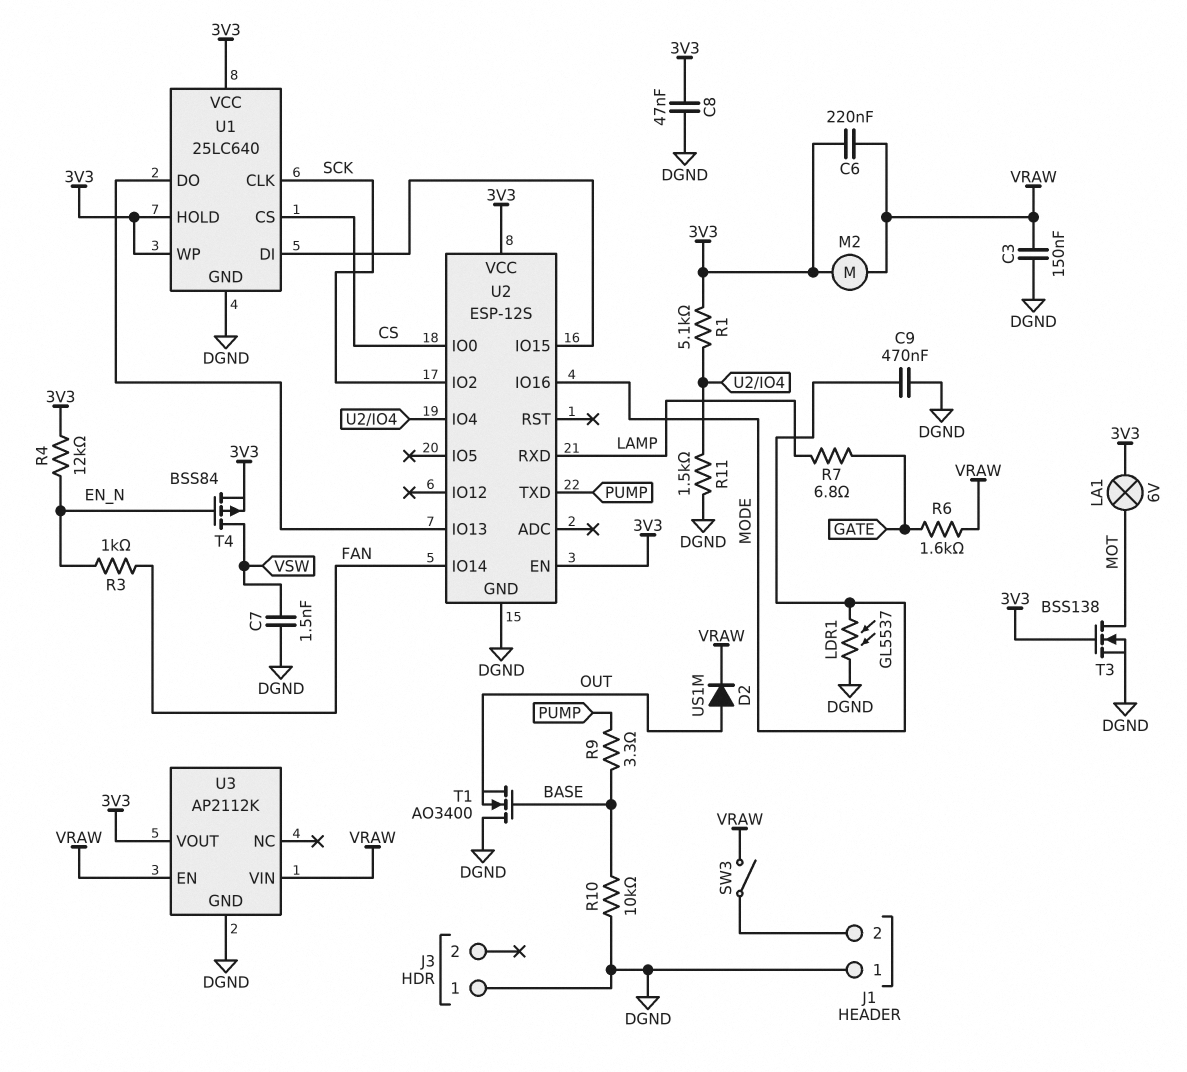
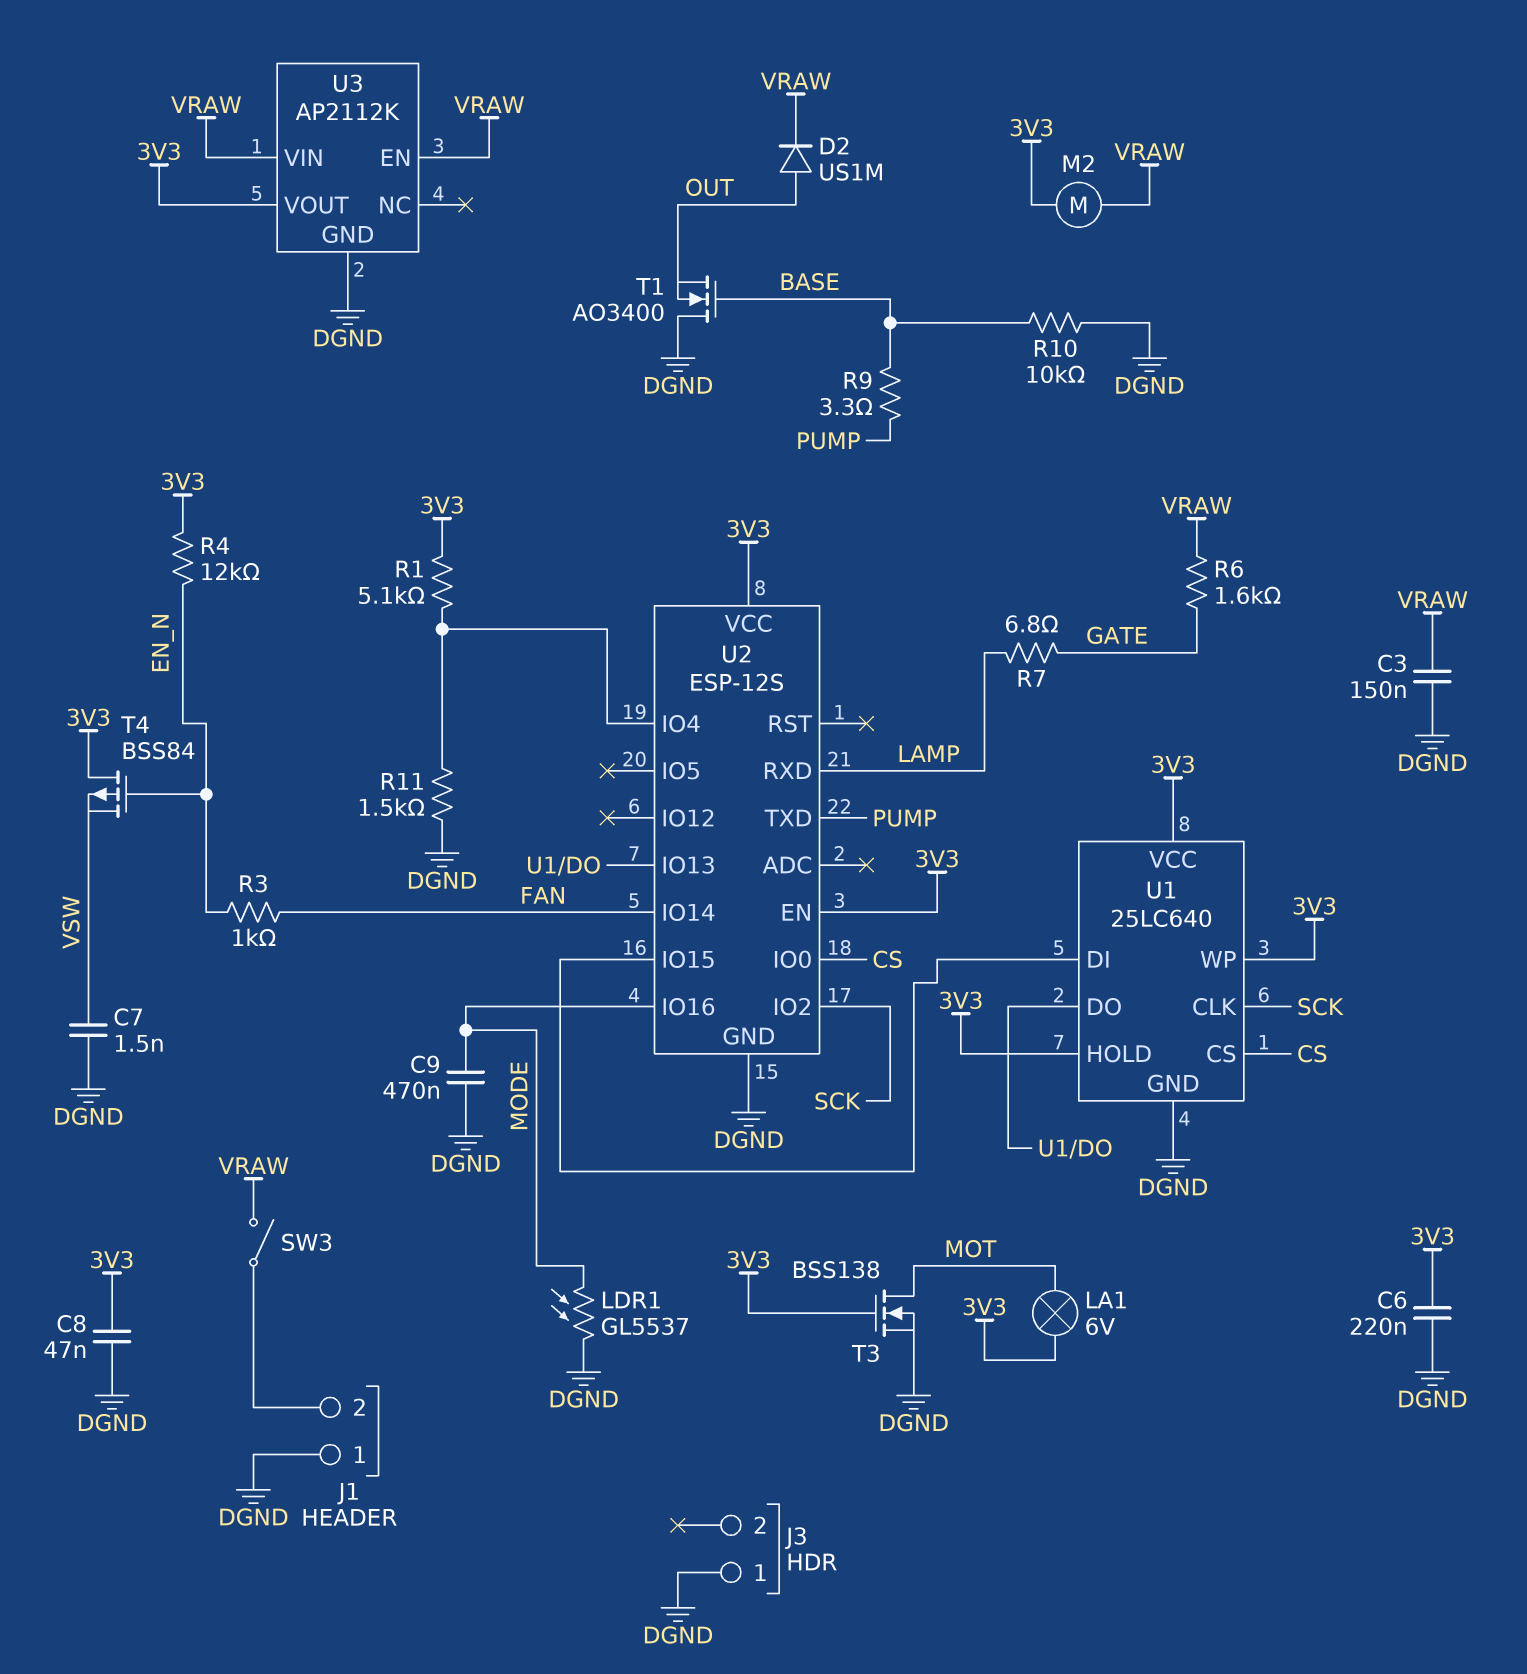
C6: 220nF (3V3, VRAW) -> 220nF (3V3, DGND)
T4: PMOS BSS84 (G EN_N, D VSW, S 3V3) -> PMOS BSS84 (G EN_N, D 3V3, S VSW)

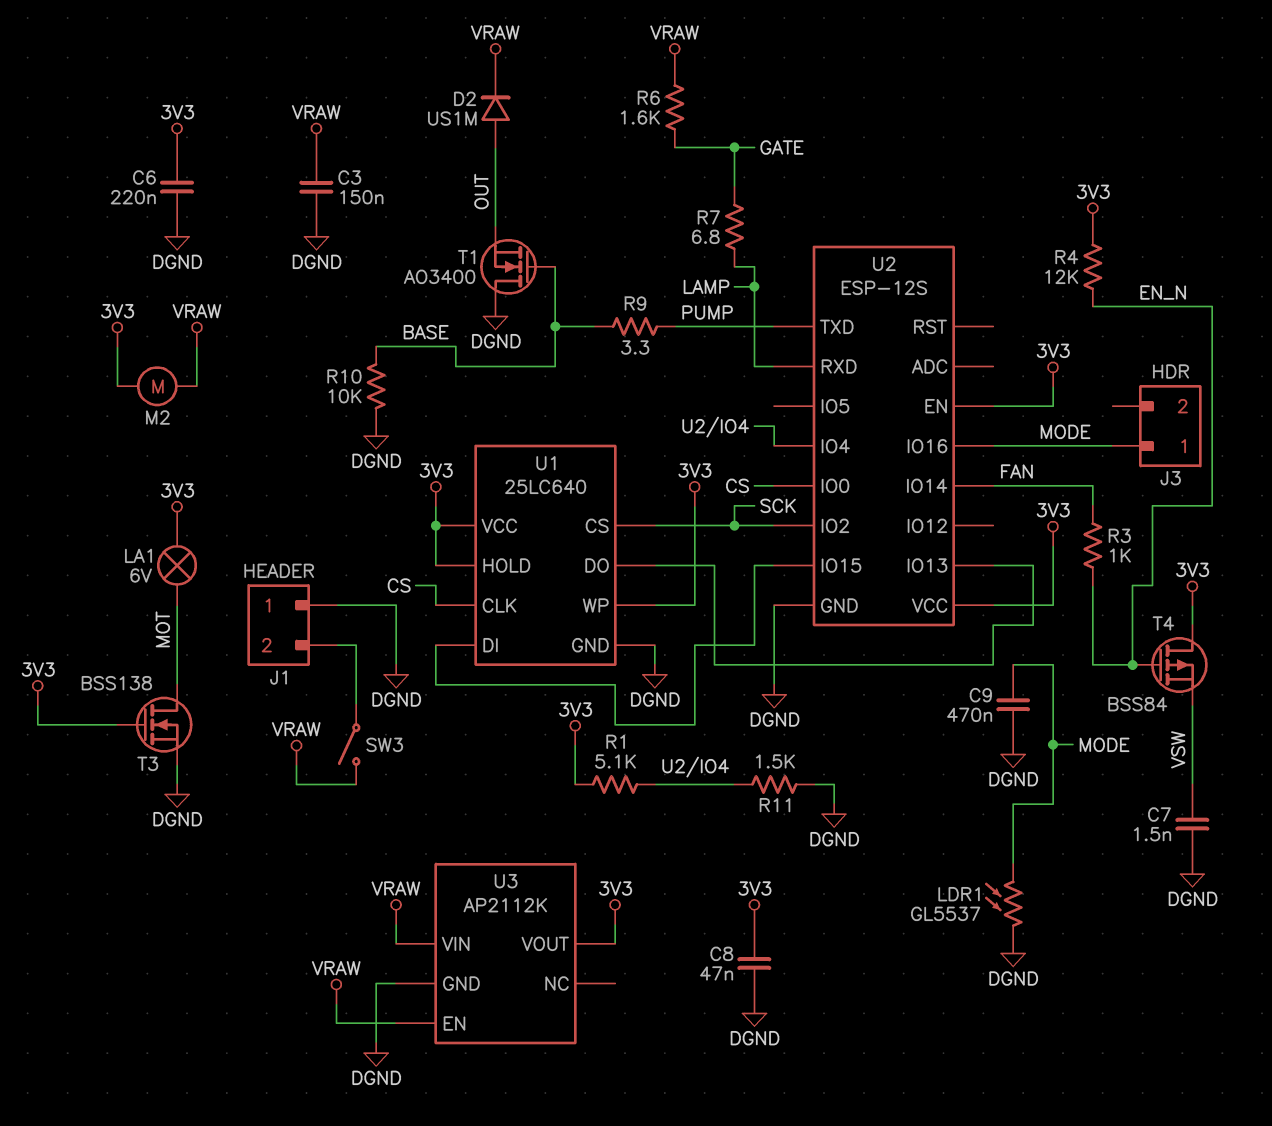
J3 pin 1: DGND -> MODE
U1 pin CLK: SCK -> CS
U1 pin CS: CS -> SCK

